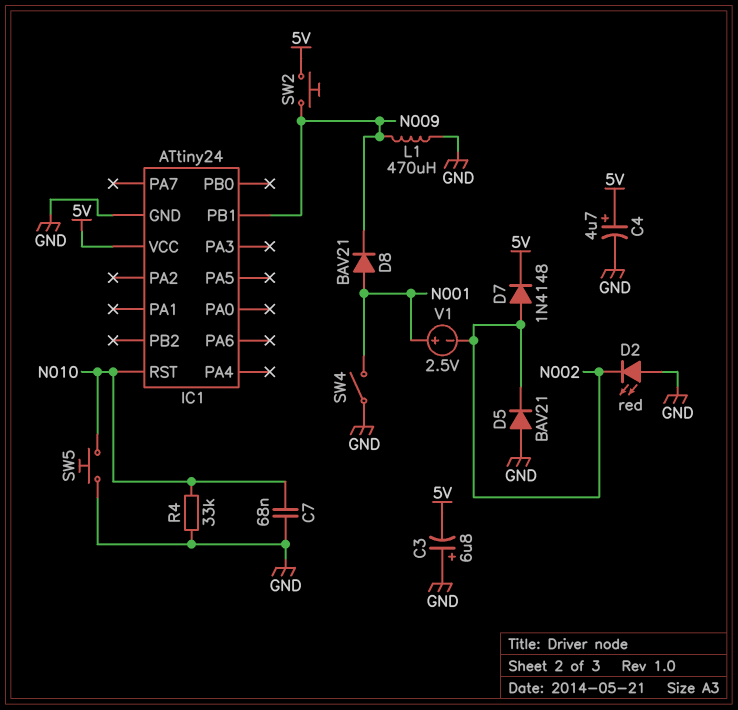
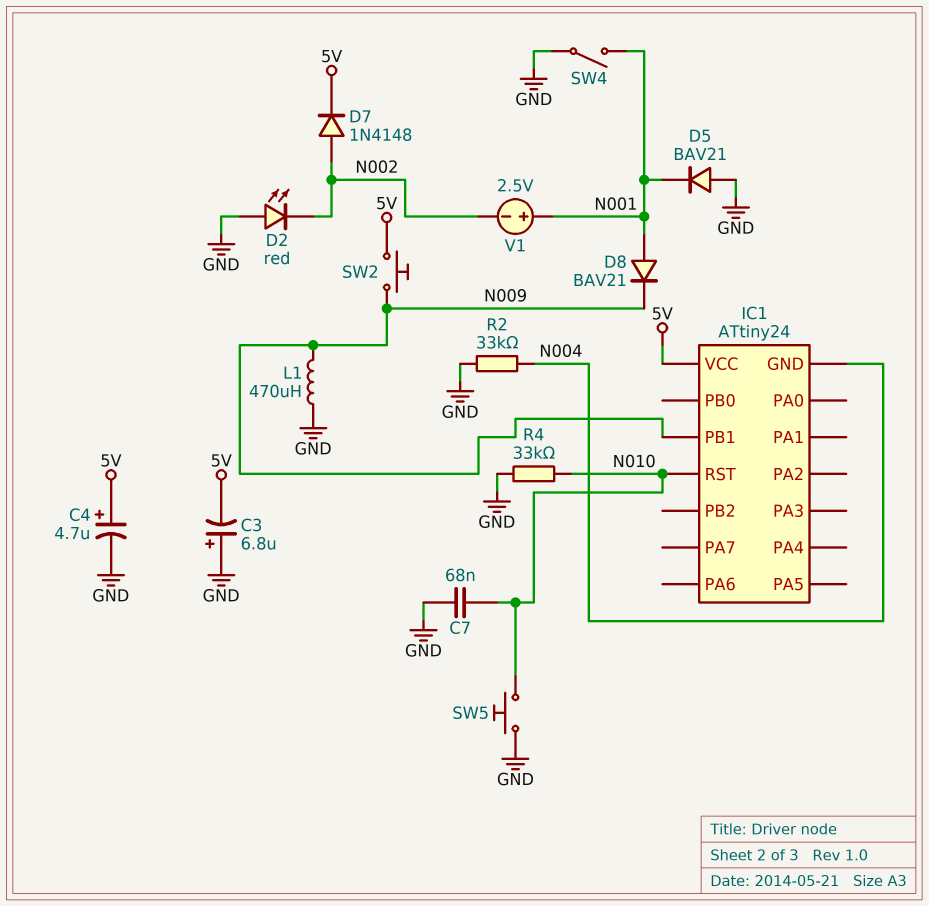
D5: diode BAV21 (A GND, K N002) -> diode BAV21 (A GND, K N001)
IC1 pin GND: GND -> N004
R2: none -> 33k (GND, N004)

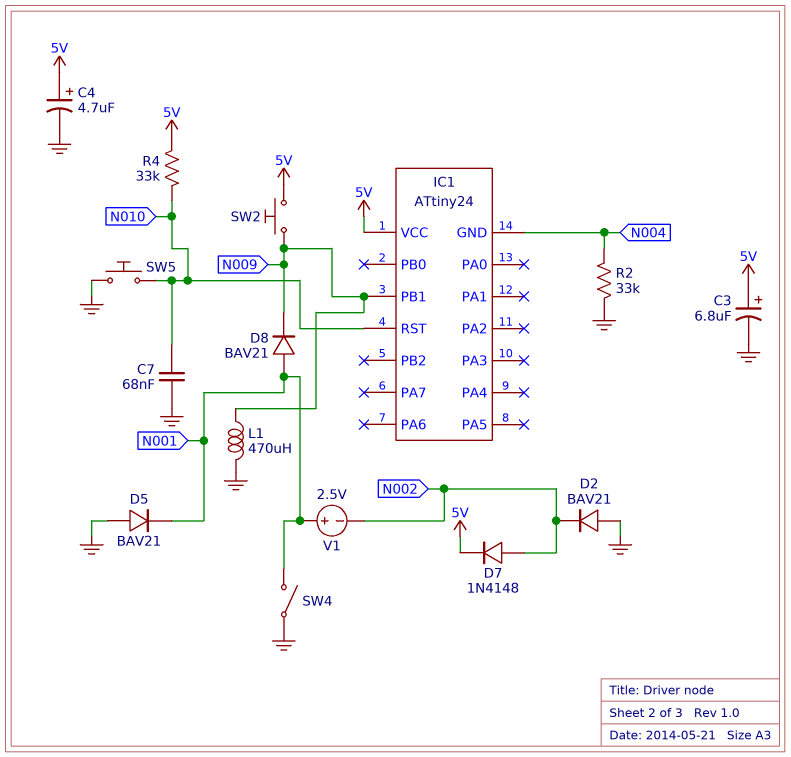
C3: 6.8uF (plus GND, minus 5V) -> 6.8uF (plus 5V, minus GND)
D2: LED red (A GND, K N002) -> diode BAV21 (A GND, K N002)
R4: 33k (GND, N010) -> 33k (5V, N010)

